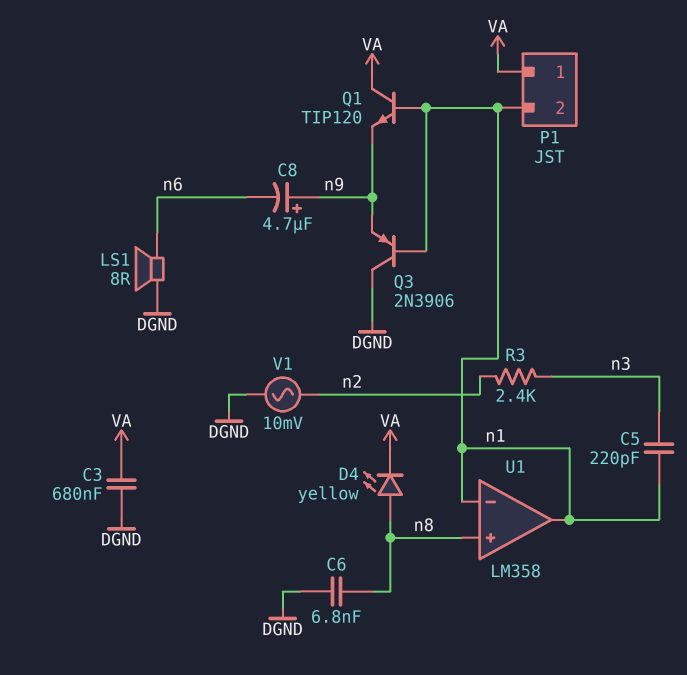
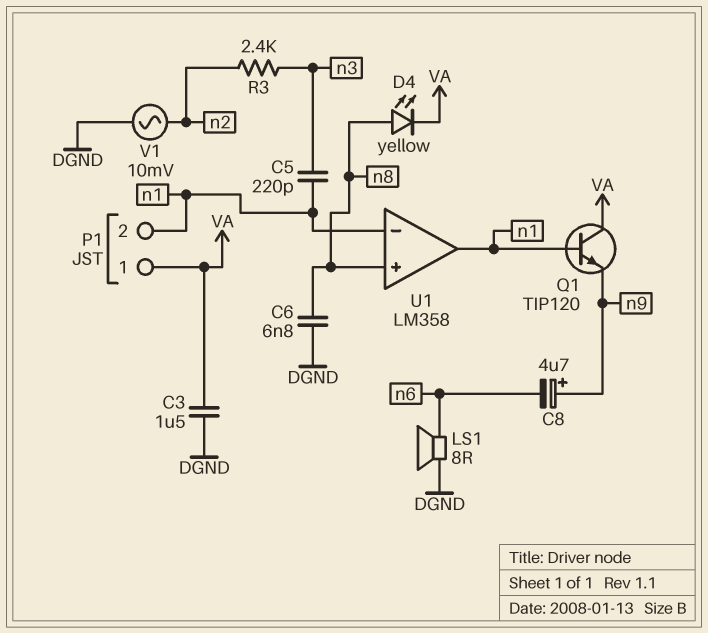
C3: 680nF (DGND, VA) -> 1.5uF (DGND, VA)
Q3: PNP 2N3906 (B n1, C DGND, E n9) -> none

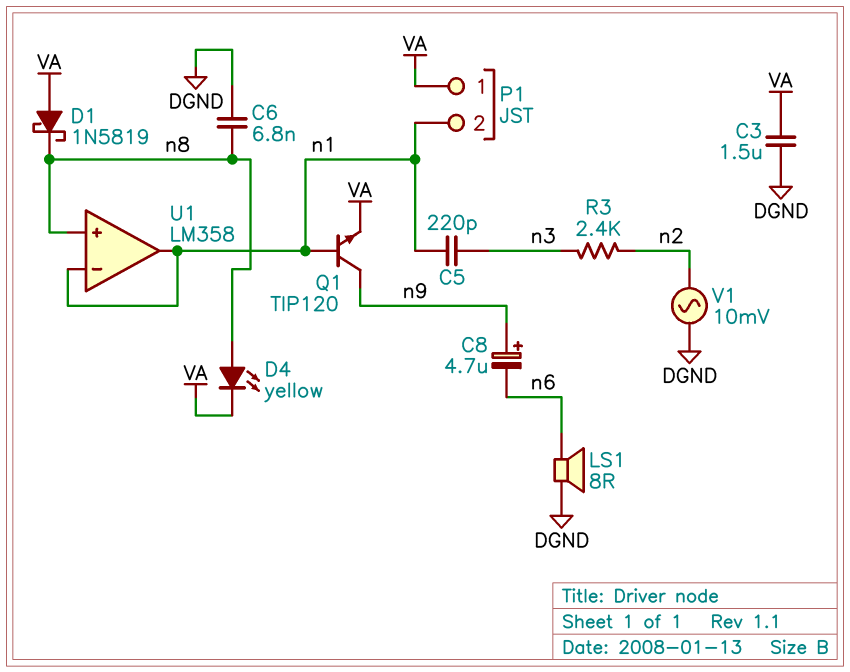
D1: none -> schottky 1N5819 (A VA, K n8)
Q1: NPN TIP120 (B n1, C VA, E n9) -> NPN TIP120 (B n1, C n9, E VA)

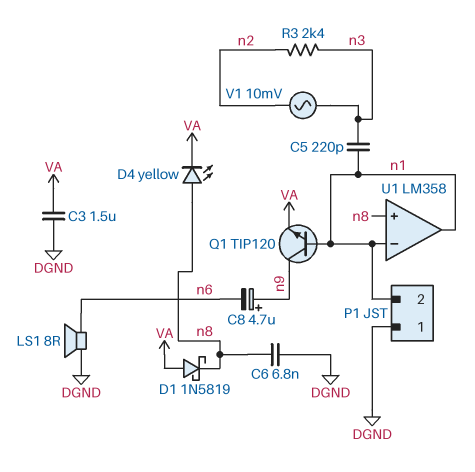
P1 pin 1: VA -> DGND
V1: AC 10mV (DGND, n2) -> AC 10mV (n2, n3)

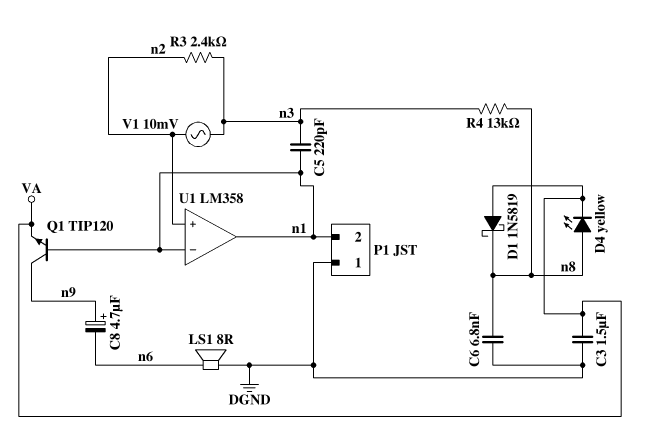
R4: none -> 13k (n3, n8)
U1 pin in+: n8 -> n2

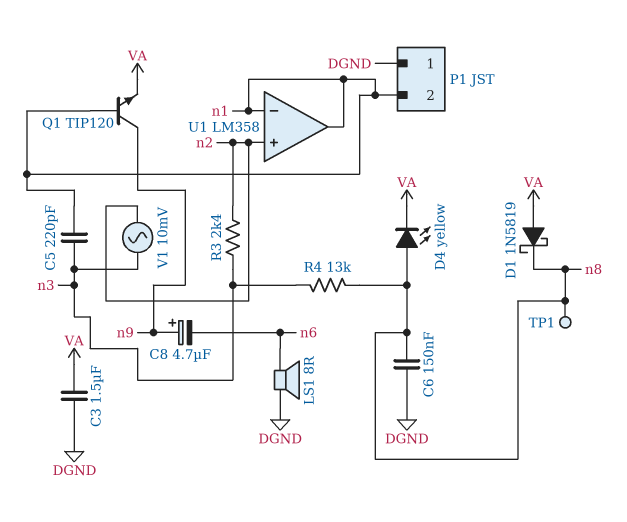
C6: 6.8nF (DGND, n8) -> 150nF (DGND, n8)
TP1: none -> test point (n8)

